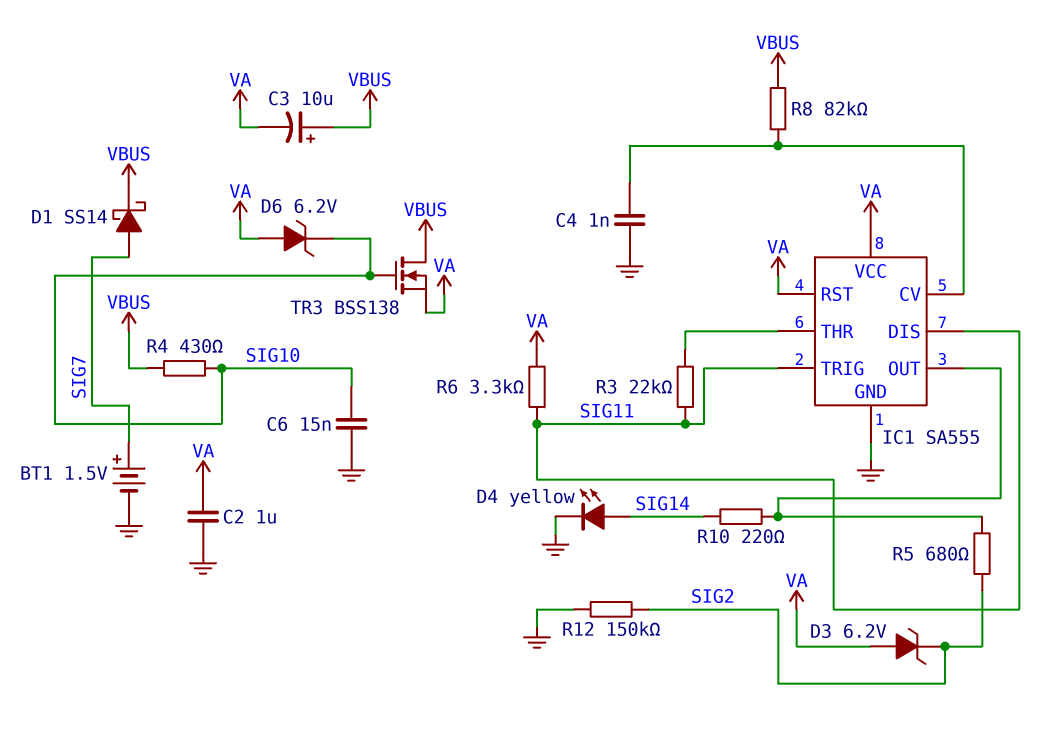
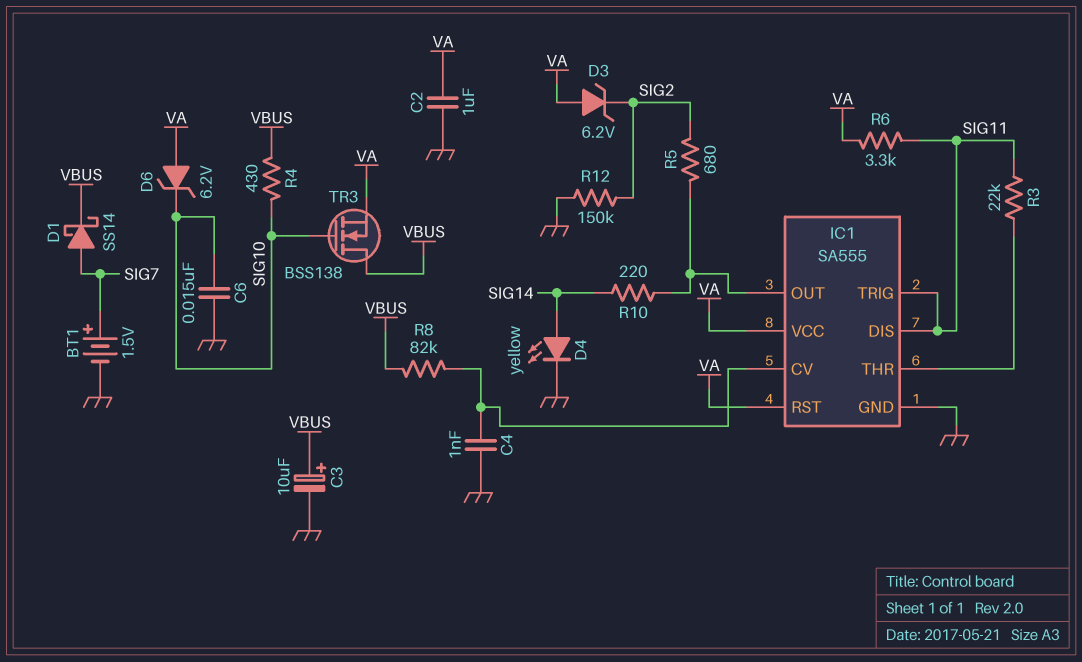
C3: 10uF (plus VBUS, minus VA) -> 10uF (plus VBUS, minus GND)

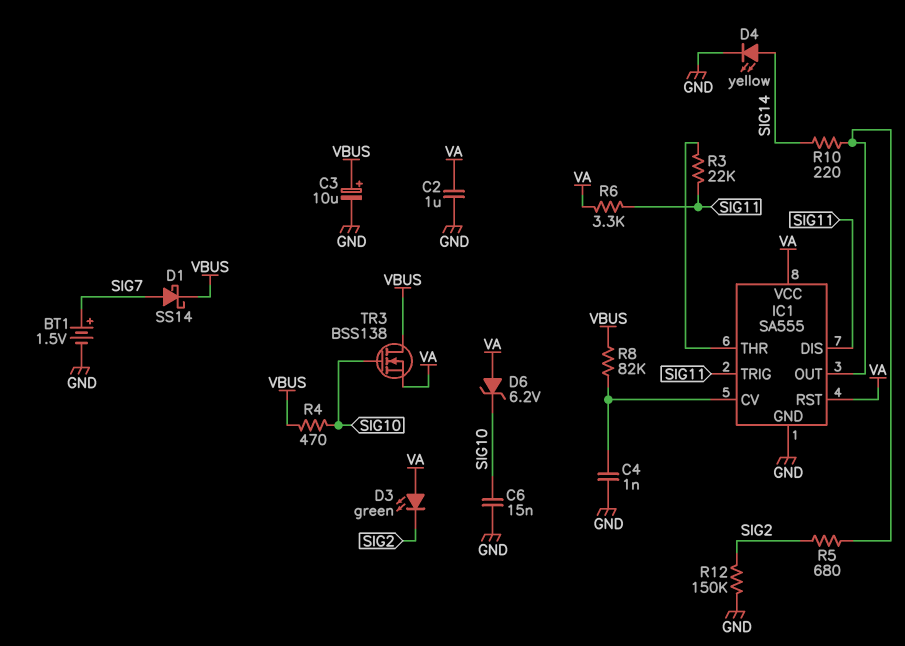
D3: zener 6.2V (A VA, K SIG2) -> LED green (A VA, K SIG2)
R4: 430 (SIG10, VBUS) -> 470 (SIG10, VBUS)

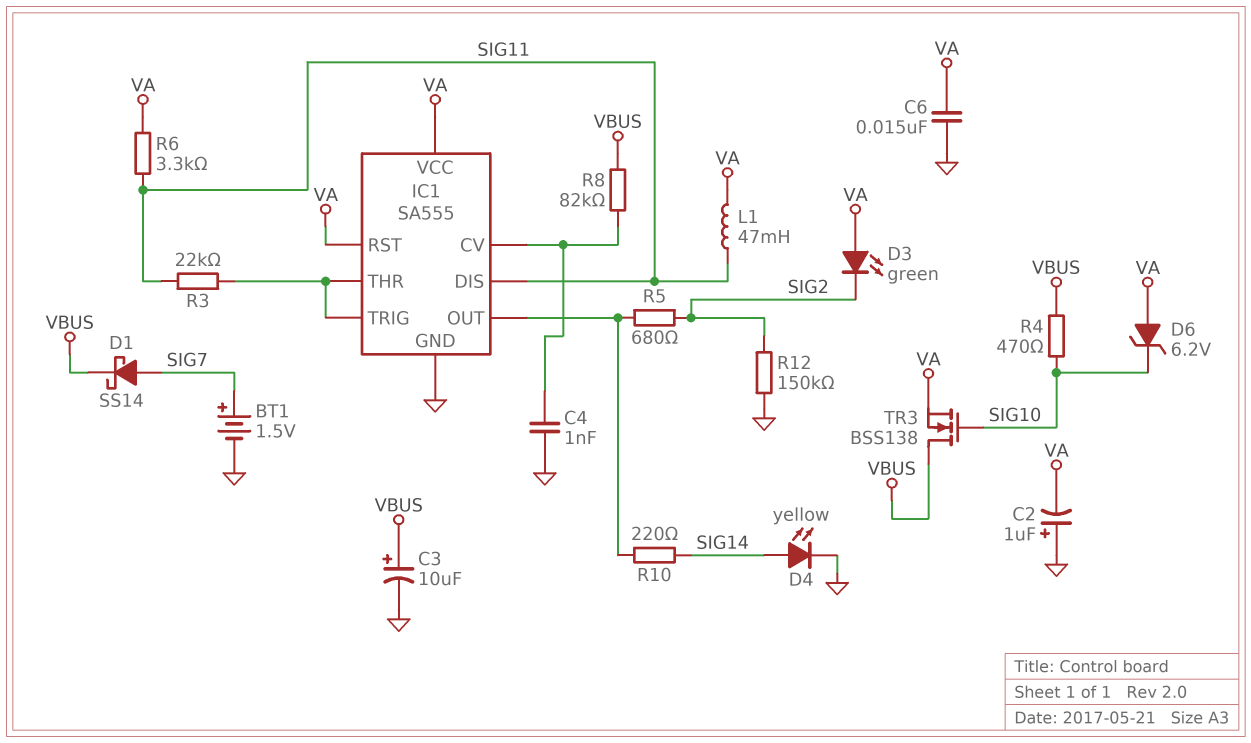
C2: 1uF (GND, VA) -> 1uF (plus GND, minus VA)
C6: 15nF (GND, SIG10) -> 15nF (GND, VA)
IC1 pin TRIG: SIG11 -> IC1/THR
L1: none -> 47mH (SIG11, VA)

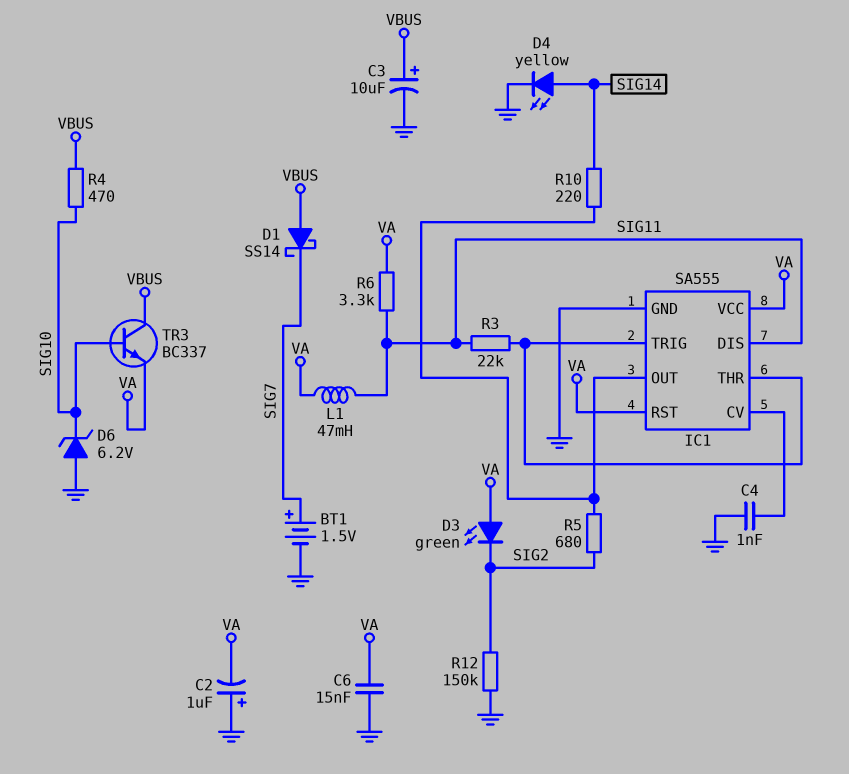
D1: schottky SS14 (A SIG7, K VBUS) -> schottky SS14 (A VBUS, K SIG7)
D6: zener 6.2V (A VA, K SIG10) -> zener 6.2V (A GND, K SIG10)
R8: 82k (IC1/CV, VBUS) -> none
TR3: NMOS BSS138 (G SIG10, D VBUS, S VA) -> NPN BC337 (B SIG10, C VBUS, E VA)

